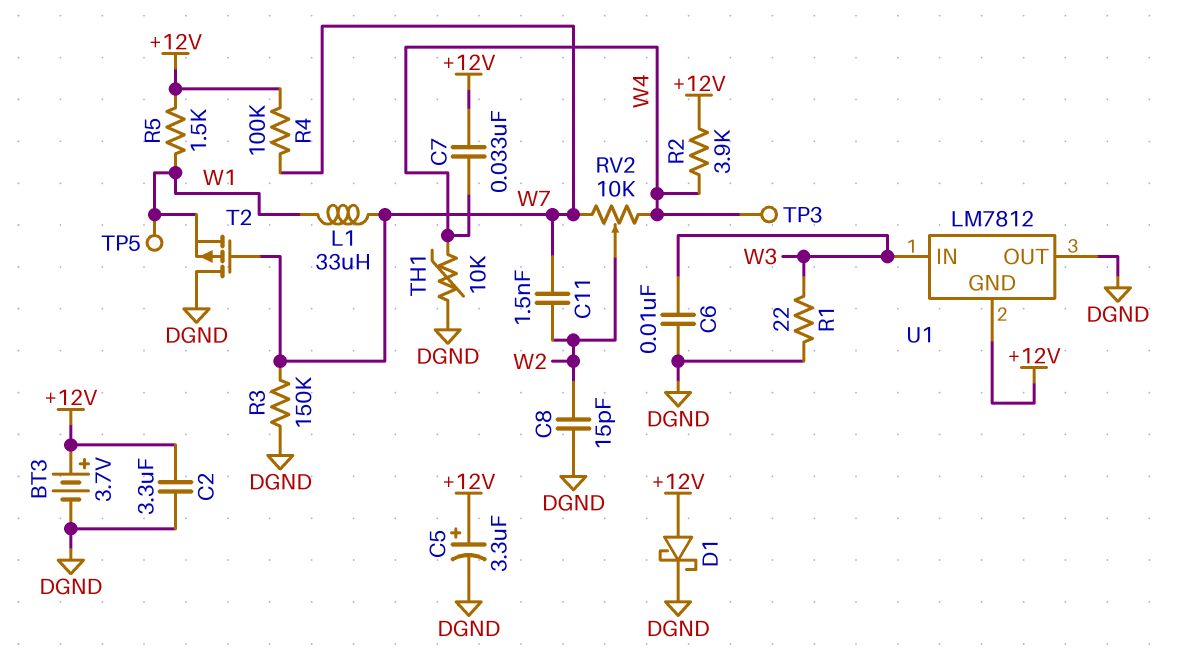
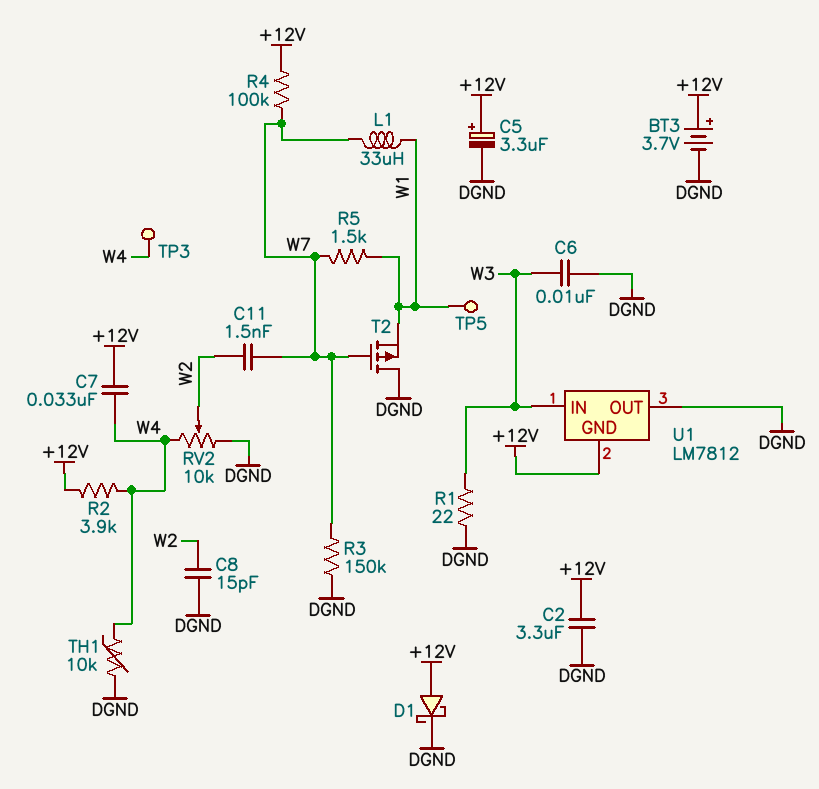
R5: 1.5k (+12V, W1) -> 1.5k (W1, W7)
RV2: 10k (W4, W7, wiper W2) -> 10k (DGND, W4, wiper W2)

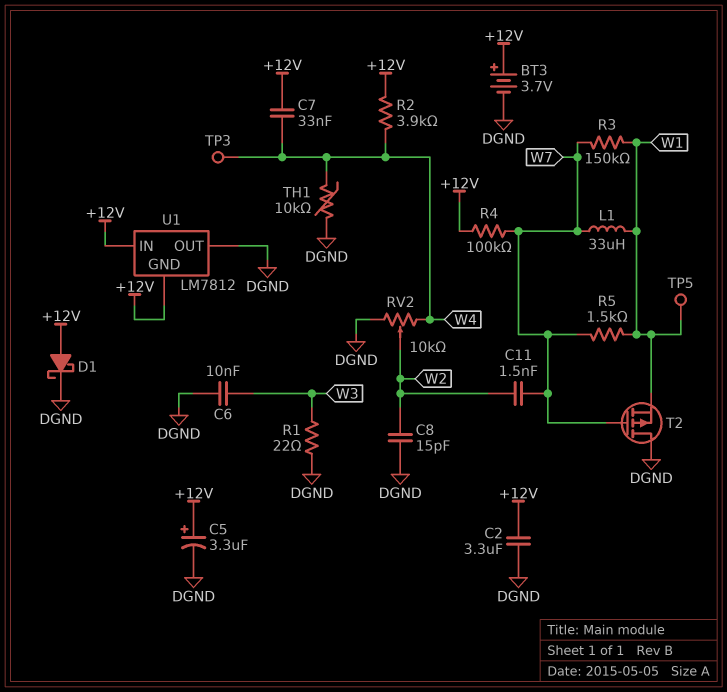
R3: 150k (DGND, W7) -> 150k (W1, W7)
U1 pin IN: W3 -> +12V

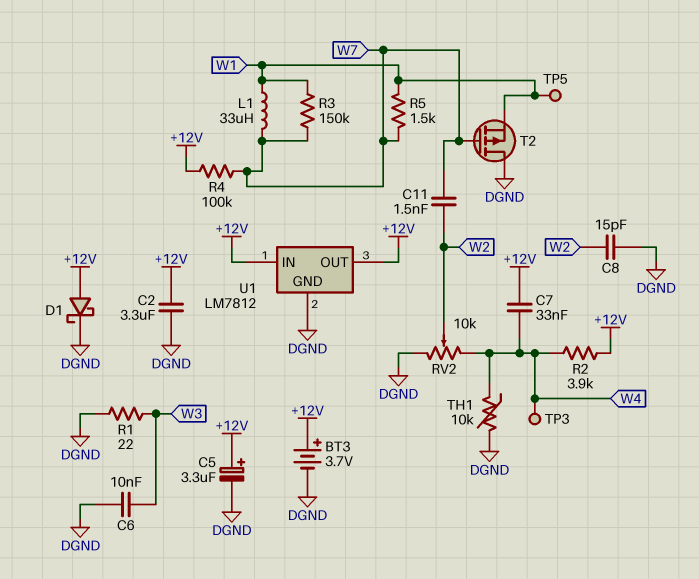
U1 pin GND: +12V -> DGND
U1 pin OUT: DGND -> +12V

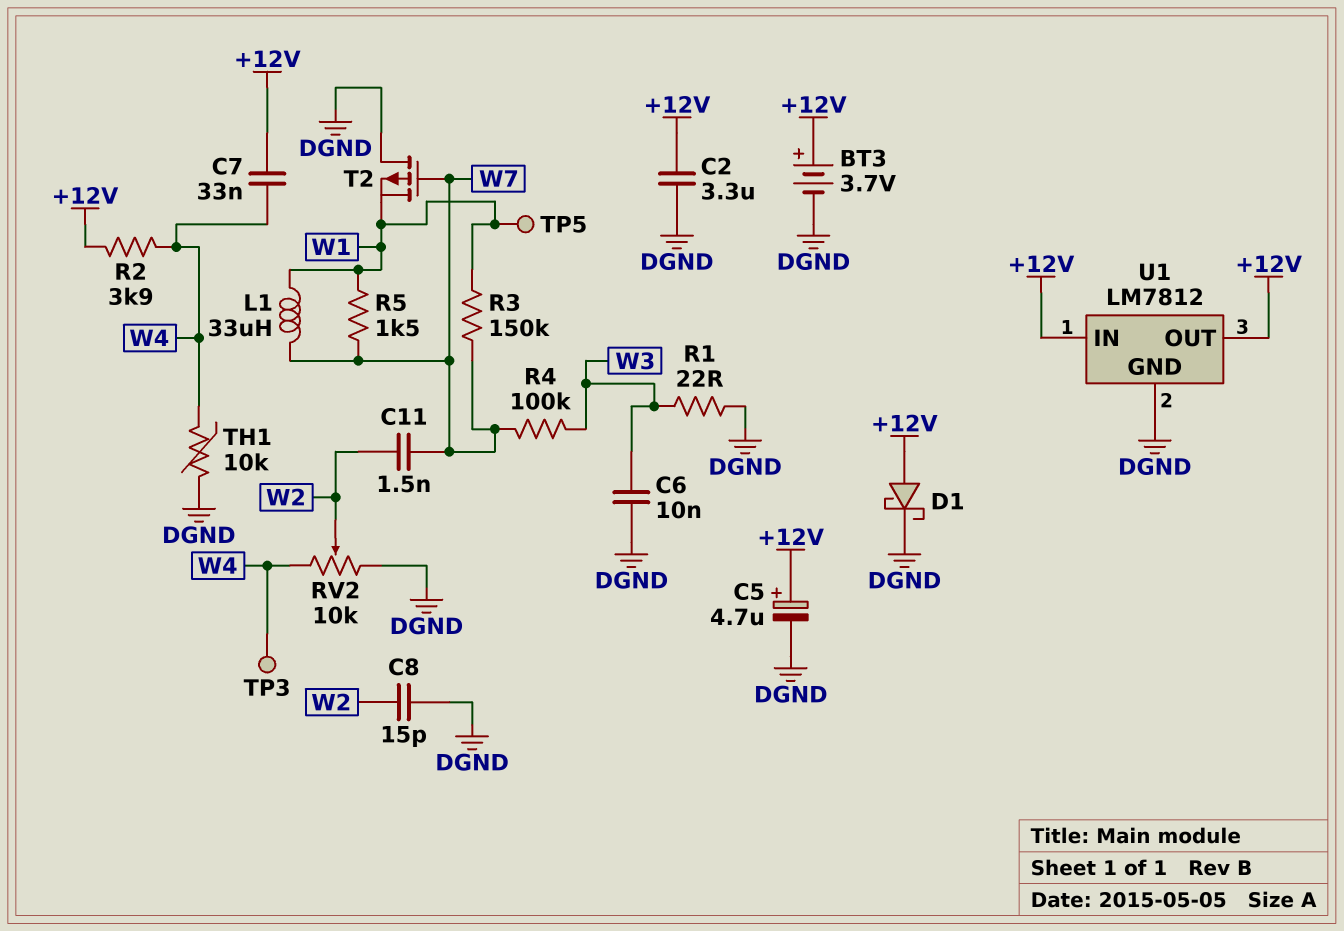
C5: 3.3uF (plus +12V, minus DGND) -> 4.7uF (plus +12V, minus DGND)
R4: 100k (+12V, W7) -> 100k (W3, W7)

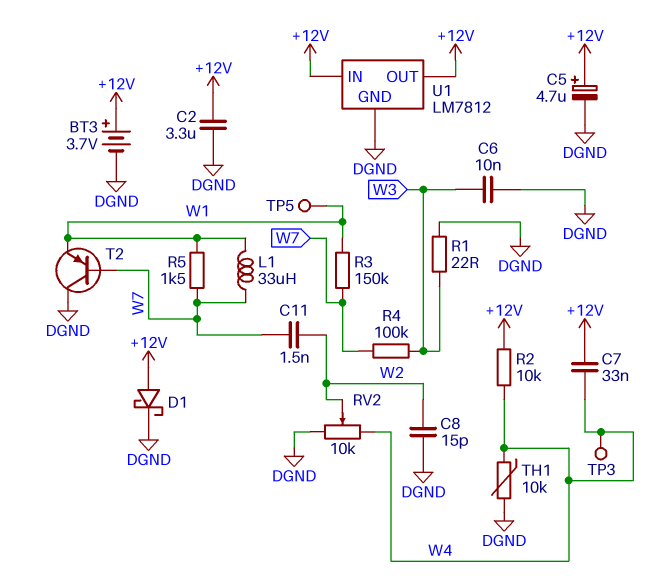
R2: 3.9k (+12V, W4) -> 10k (+12V, W4)
T2: PMOS (G W7, D DGND, S W1) -> PNP (B W7, C DGND, E W1)

